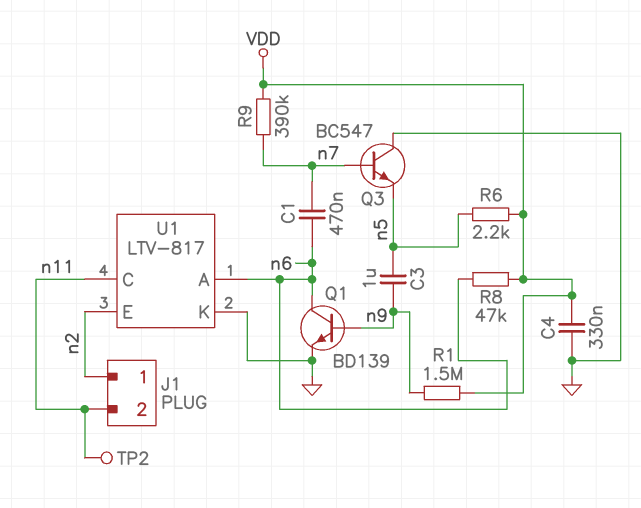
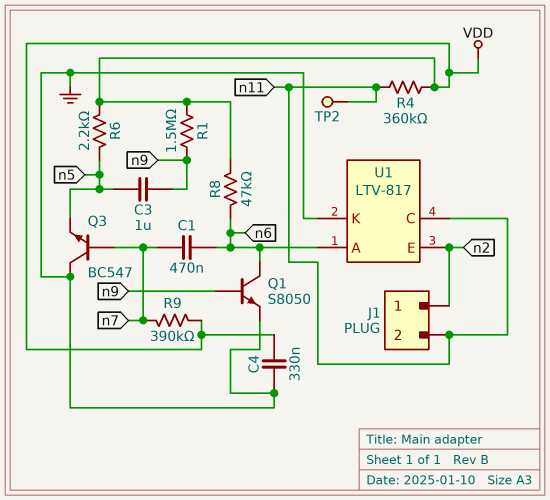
Q1: NPN BD139 (B n9, C n6, E GND) -> NPN S8050 (B n9, C n6, E GND)
R4: none -> 360k (VDD, n11)

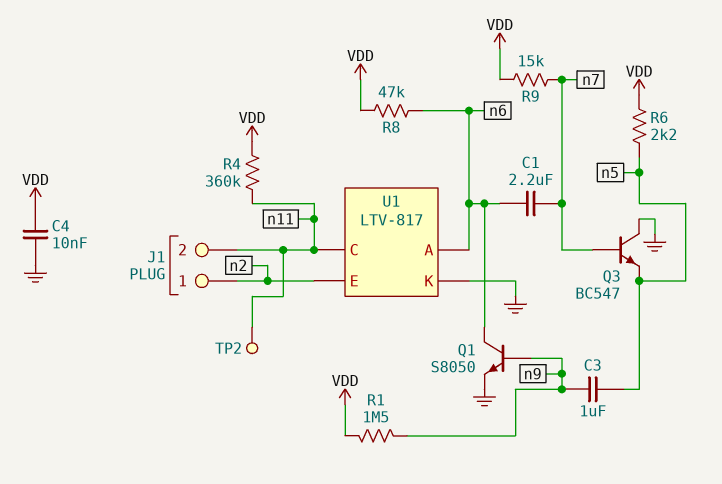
C1: 470nF (n6, n7) -> 2.2uF (n6, n7)
C4: 330nF (GND, VDD) -> 10nF (GND, VDD)
R9: 390k (VDD, n7) -> 15k (VDD, n7)

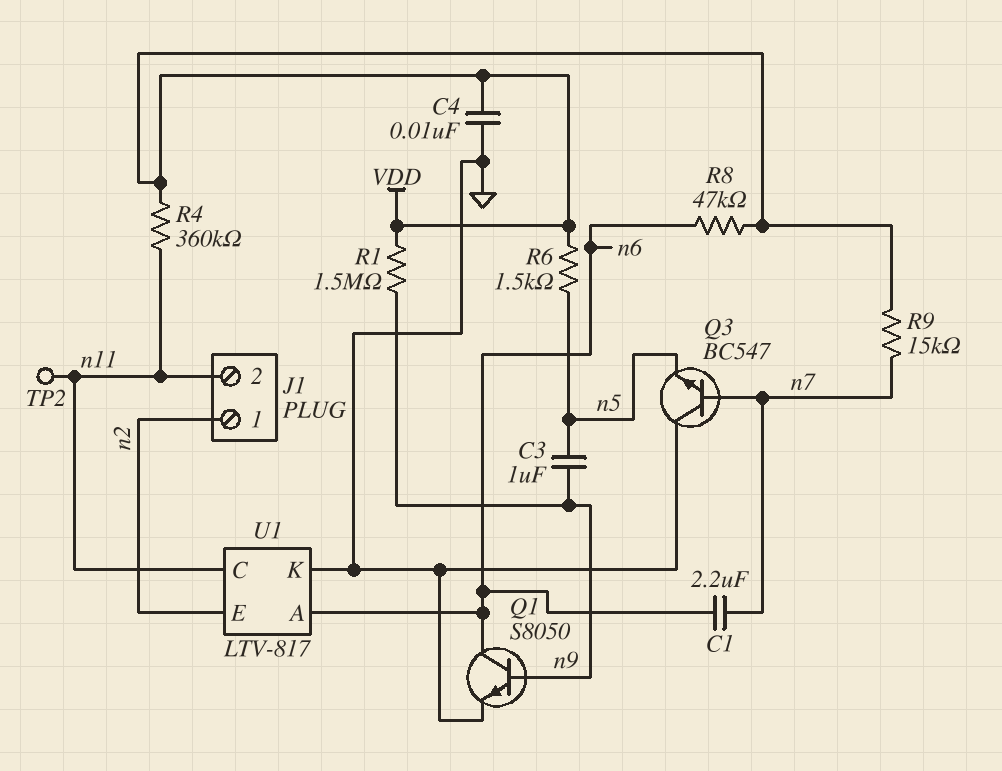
R6: 2.2k (VDD, n5) -> 1.5k (VDD, n5)

